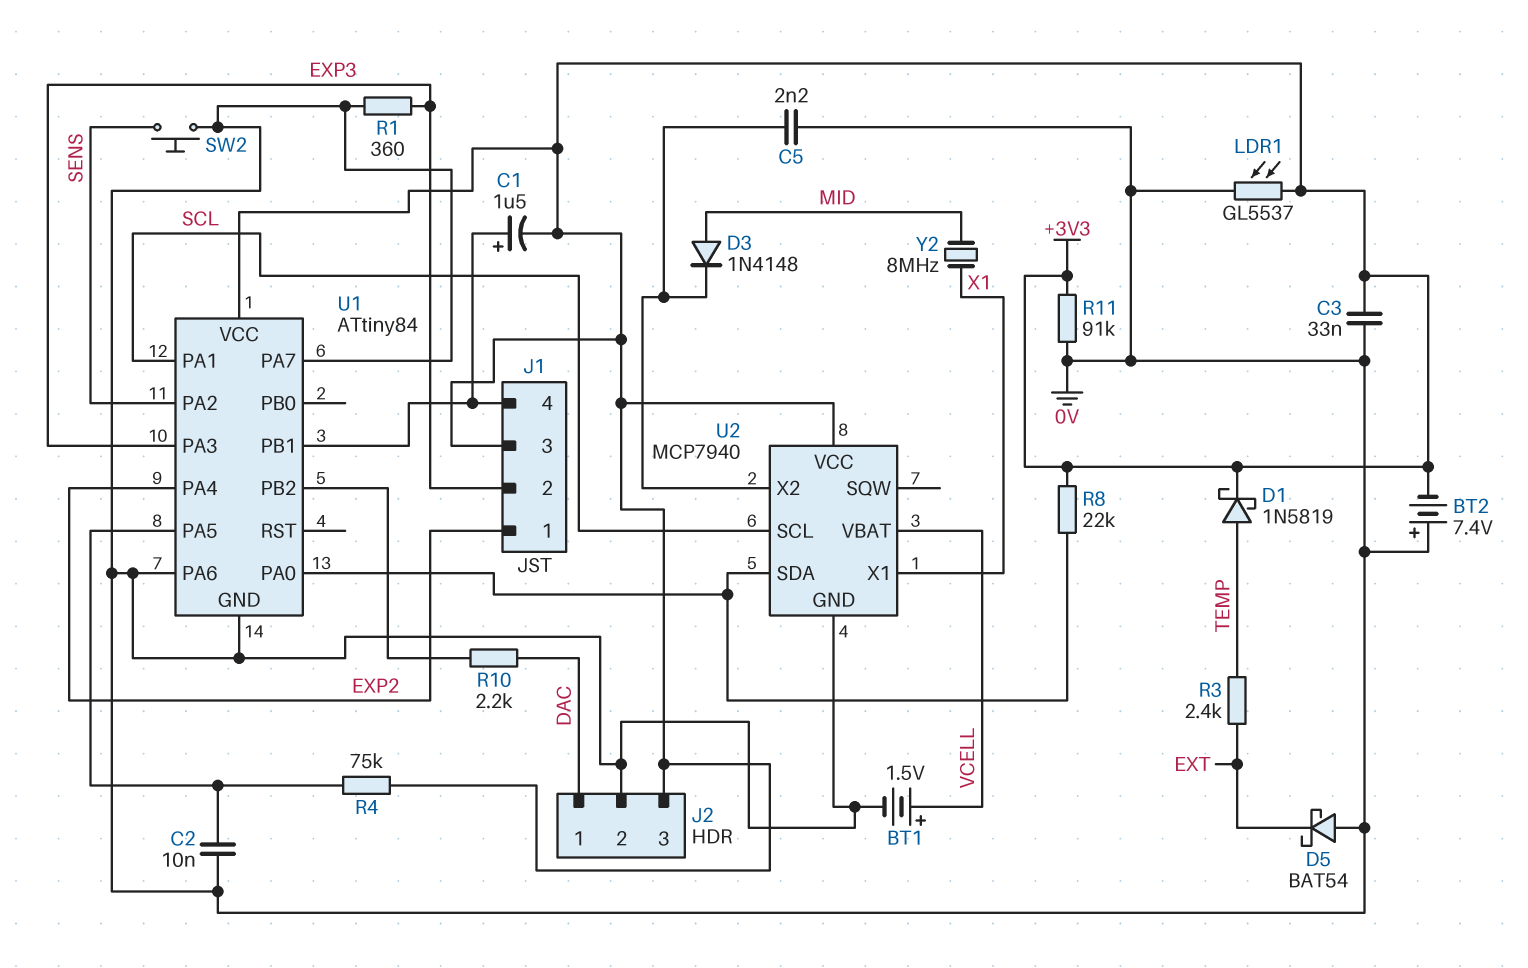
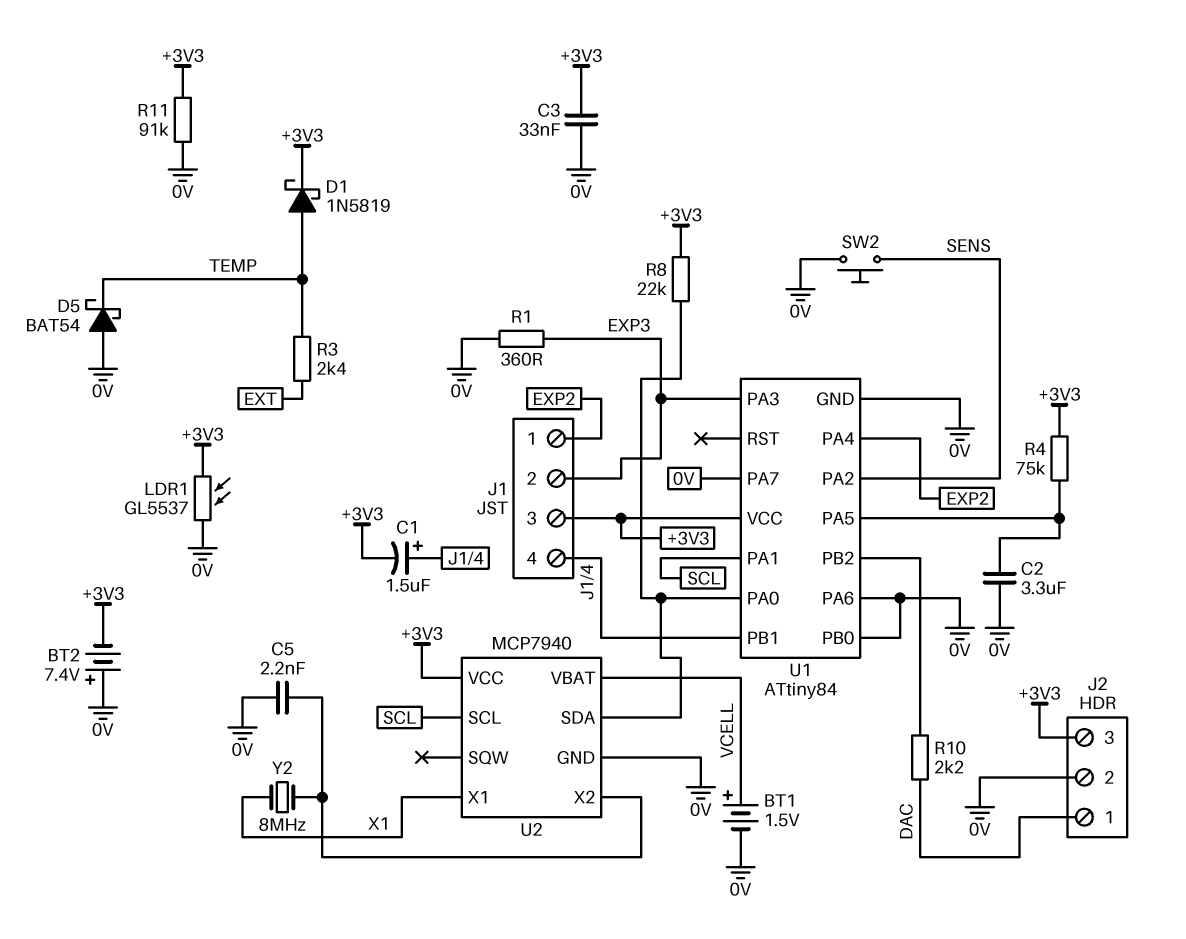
C2: 10nF (0V, U1/PA5) -> 3.3uF (0V, U1/PA5)
D3: diode 1N4148 (A MID, K U2/X2) -> none
D5: schottky BAT54 (A 0V, K EXT) -> schottky BAT54 (A 0V, K TEMP)
U1 pin PB0: none -> 0V
Y2: 8MHz (MID, X1) -> 8MHz (U2/X2, X1)

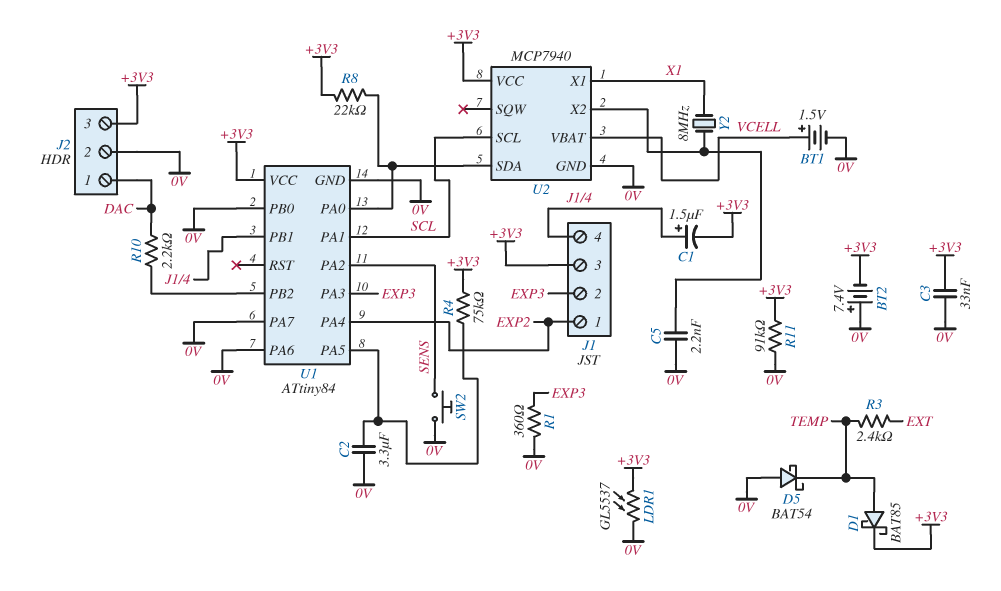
D1: schottky 1N5819 (A TEMP, K +3V3) -> schottky BAT85 (A TEMP, K +3V3)

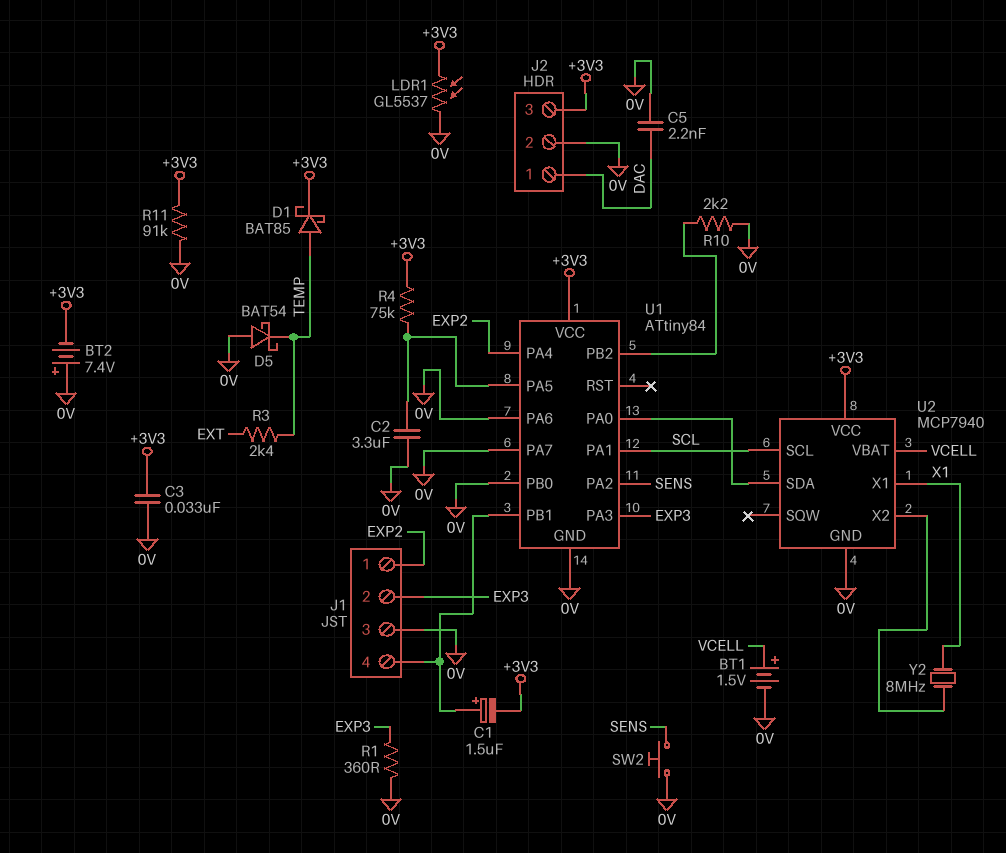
C5: 2.2nF (0V, U2/X2) -> 2.2nF (0V, DAC)
J1 pin 3: +3V3 -> 0V
R8: 22k (+3V3, U1/PA0) -> none
R10: 2.2k (DAC, U1/PB2) -> 2.2k (0V, U1/PB2)

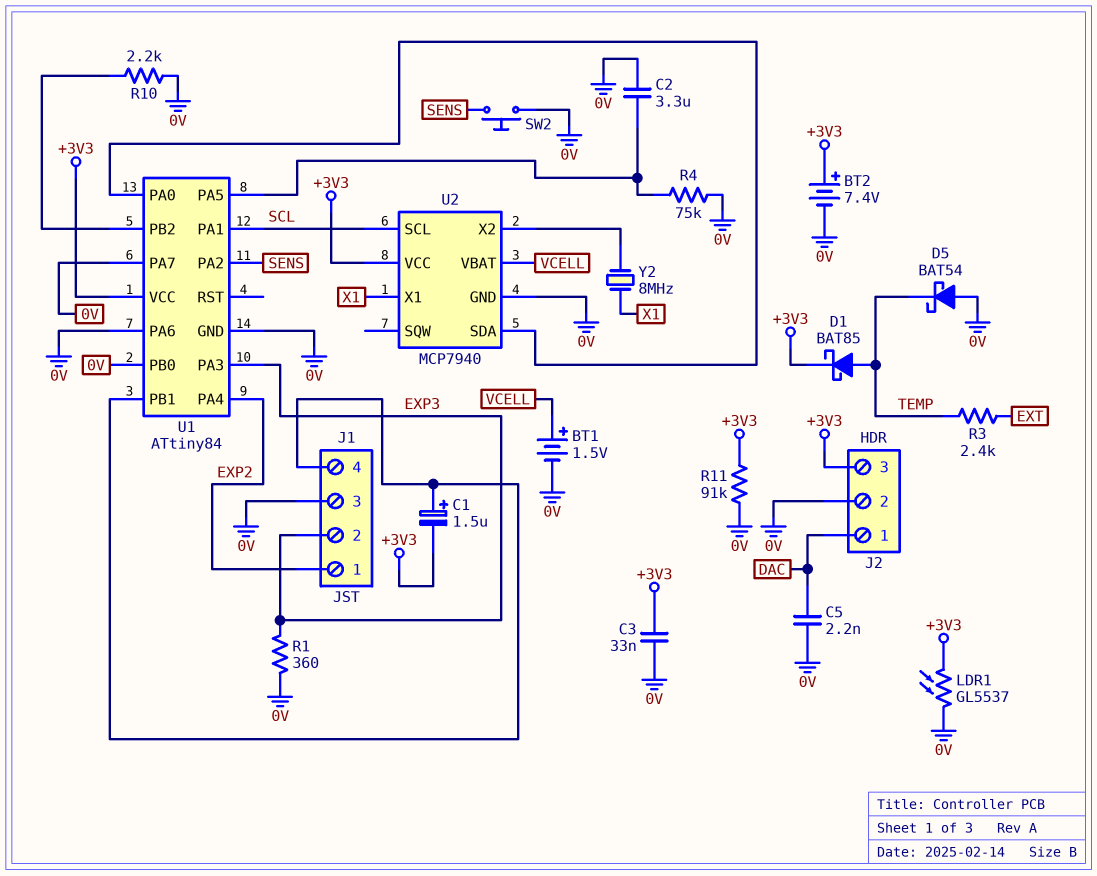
BT2: 7.4V (plus 0V, minus +3V3) -> 7.4V (plus +3V3, minus 0V)
R4: 75k (+3V3, U1/PA5) -> 75k (0V, U1/PA5)

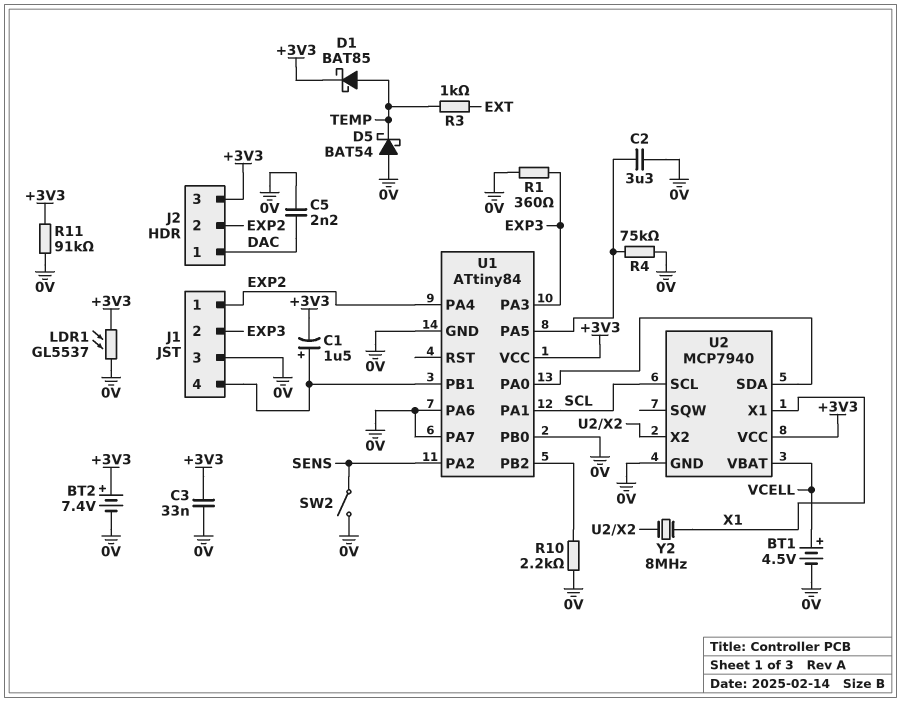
BT1: 1.5V (plus VCELL, minus 0V) -> 4.5V (plus VCELL, minus 0V)
J2 pin 2: 0V -> EXP2
R3: 2.4k (EXT, TEMP) -> 1k (EXT, TEMP)
SW2: button (0V, SENS) -> switch (0V, SENS)

